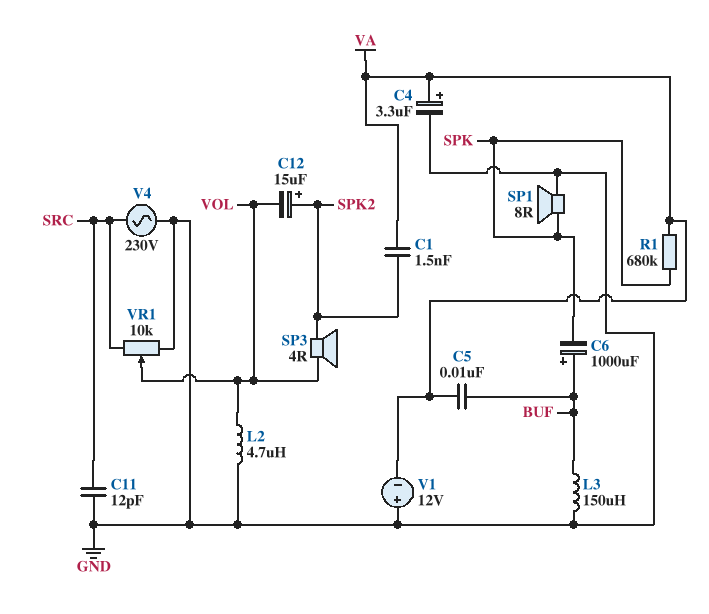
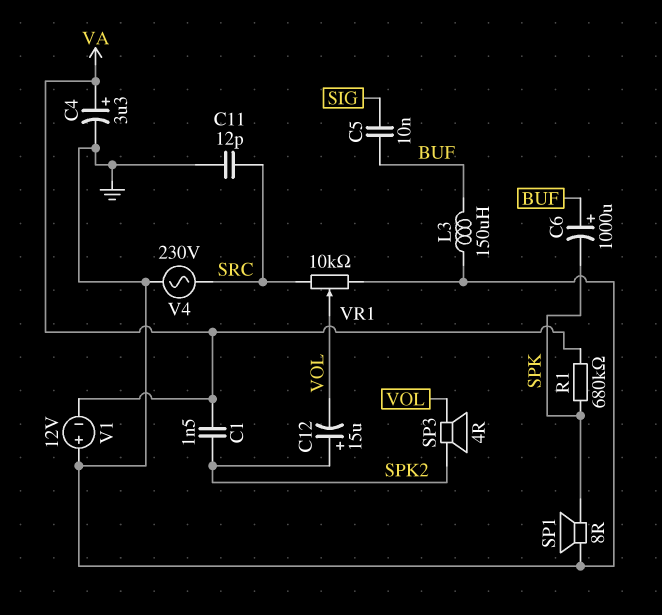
C5: 10nF (BUF, VA) -> 10nF (BUF, SIG)
L2: 4.7uH (GND, VOL) -> none

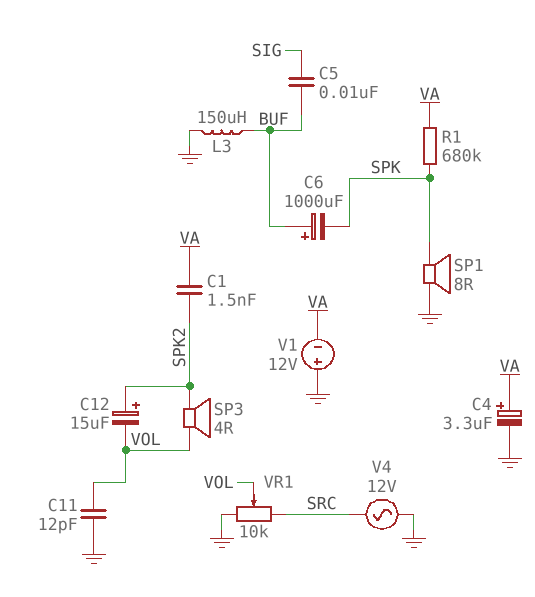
C11: 12pF (GND, SRC) -> 12pF (GND, VOL)
V4: AC 230V (GND, SRC) -> AC 12V (GND, SRC)

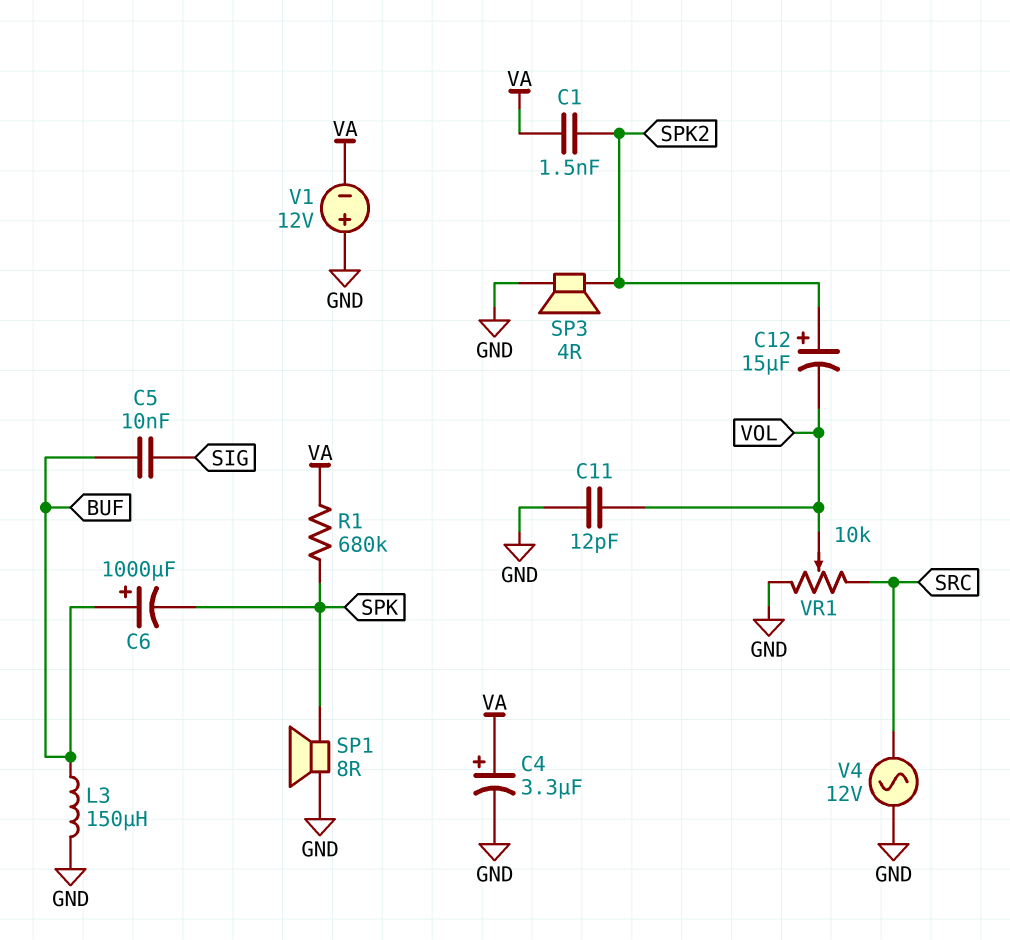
SP3: speaker 4R (SPK2, VOL) -> speaker 4R (GND, SPK2)

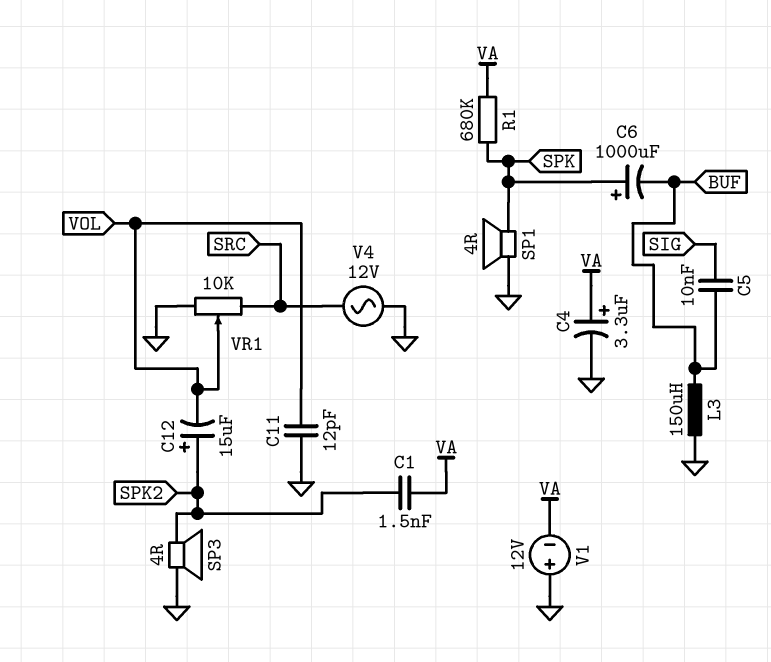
C6: 1000uF (plus BUF, minus SPK) -> 1000uF (plus SPK, minus BUF)
SP1: speaker 8R (GND, SPK) -> speaker 4R (GND, SPK)

